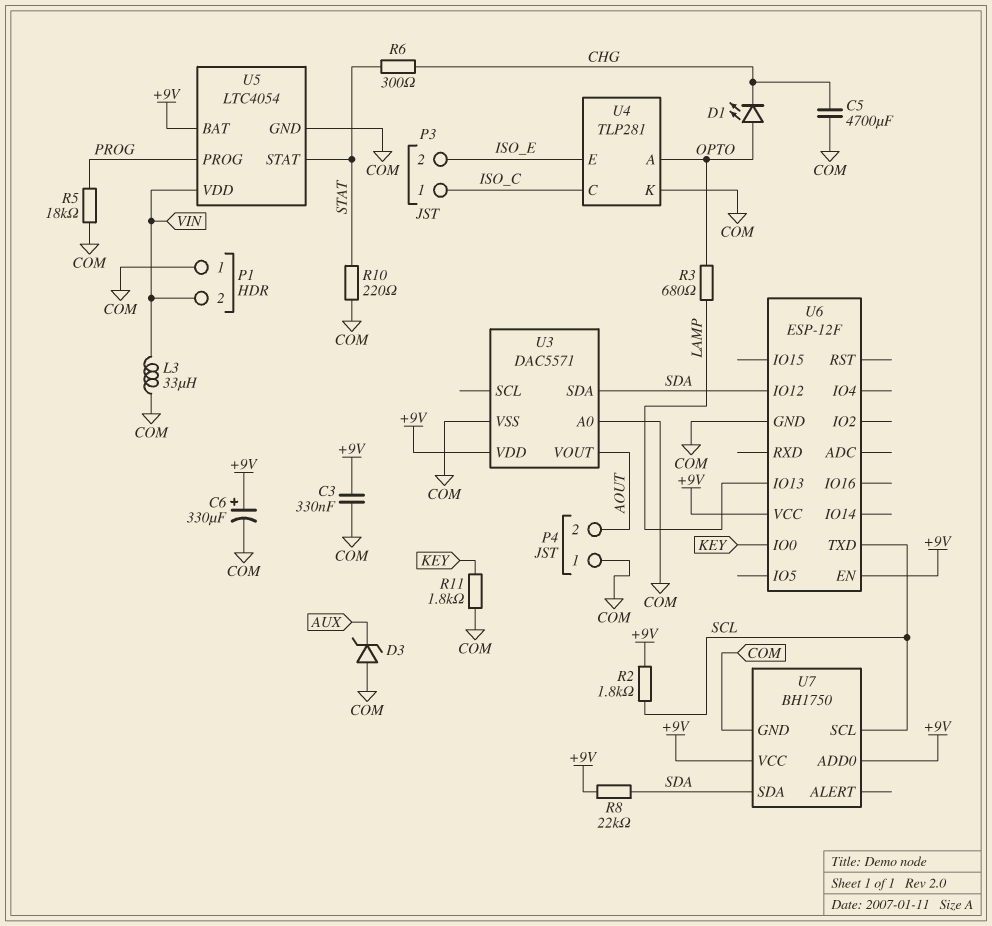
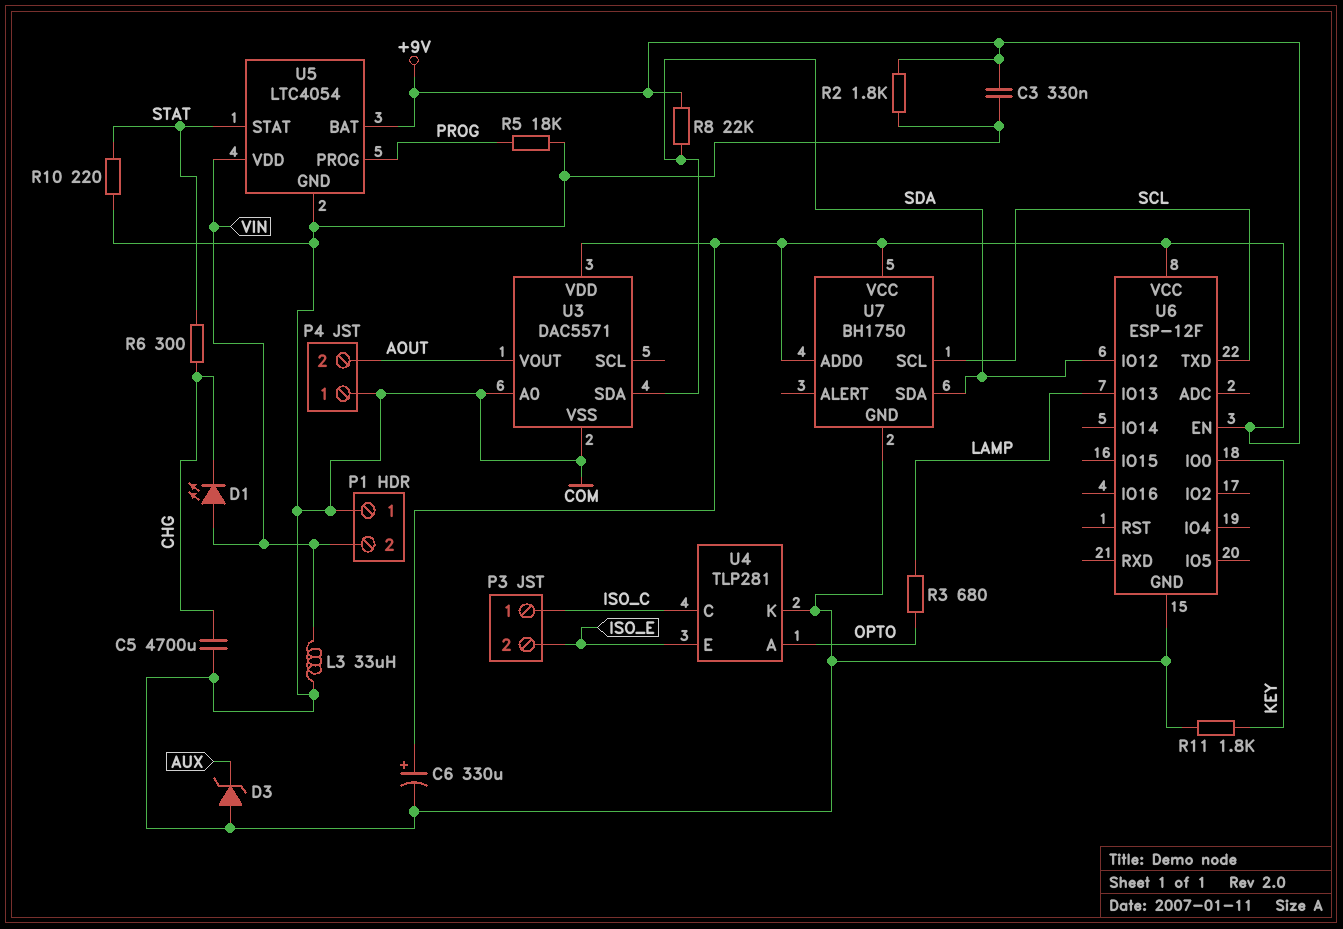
D1: LED (A OPTO, K CHG) -> LED (A VIN, K CHG)
R2: 1.8k (+9V, SCL) -> 1.8k (+9V, COM)

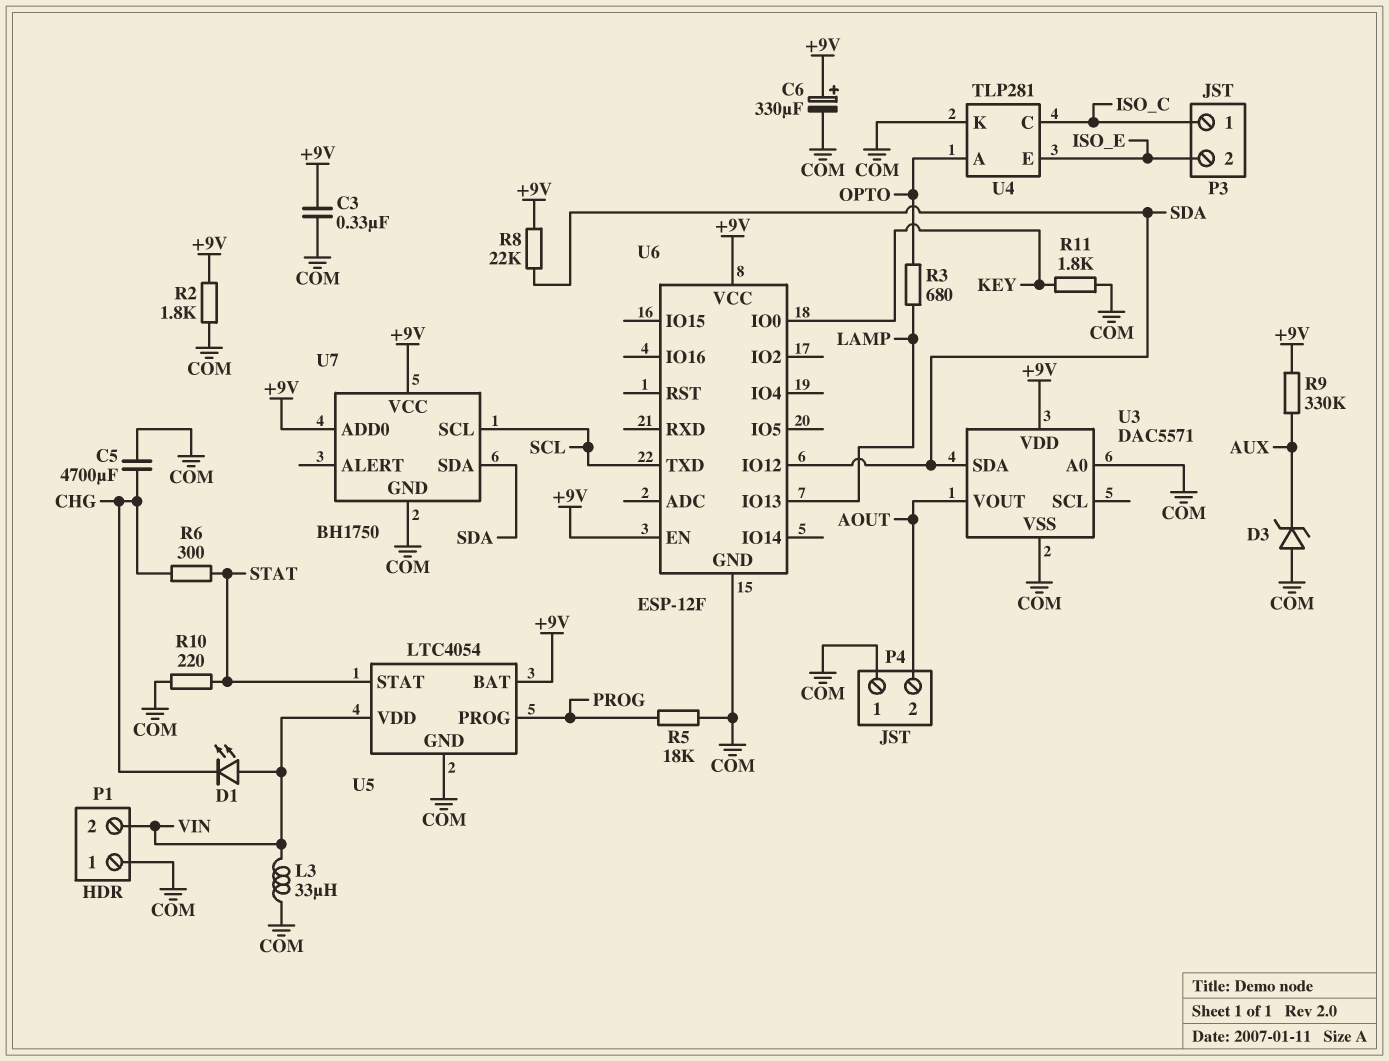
R9: none -> 330k (+9V, AUX)

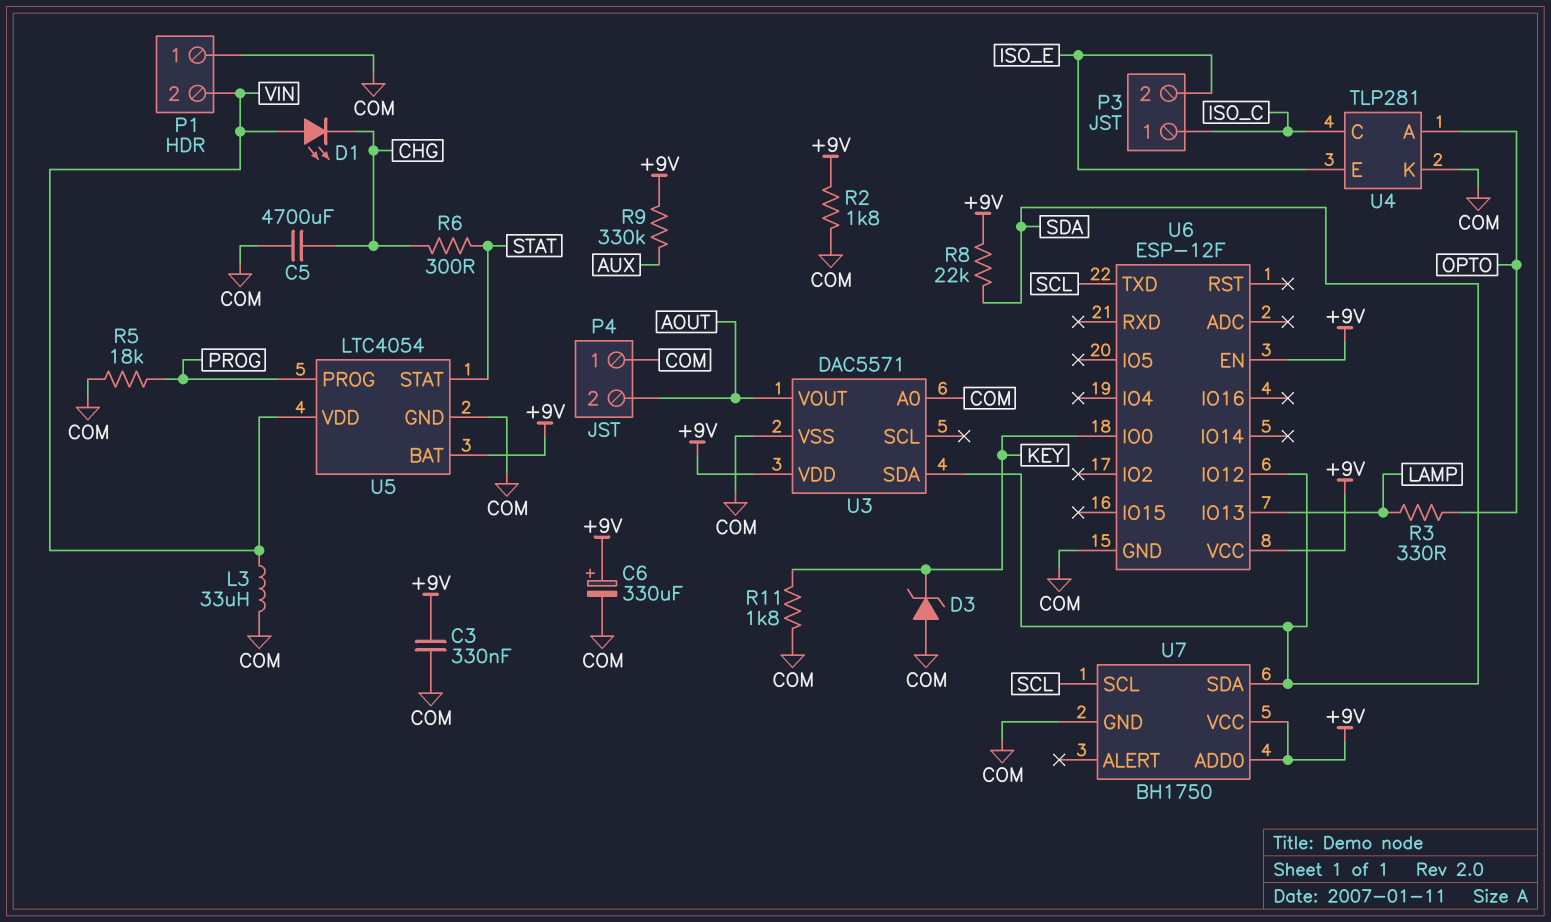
D3: zener (A COM, K AUX) -> zener (A COM, K KEY)
R3: 680 (LAMP, OPTO) -> 330 (LAMP, OPTO)
R10: 220 (COM, STAT) -> none

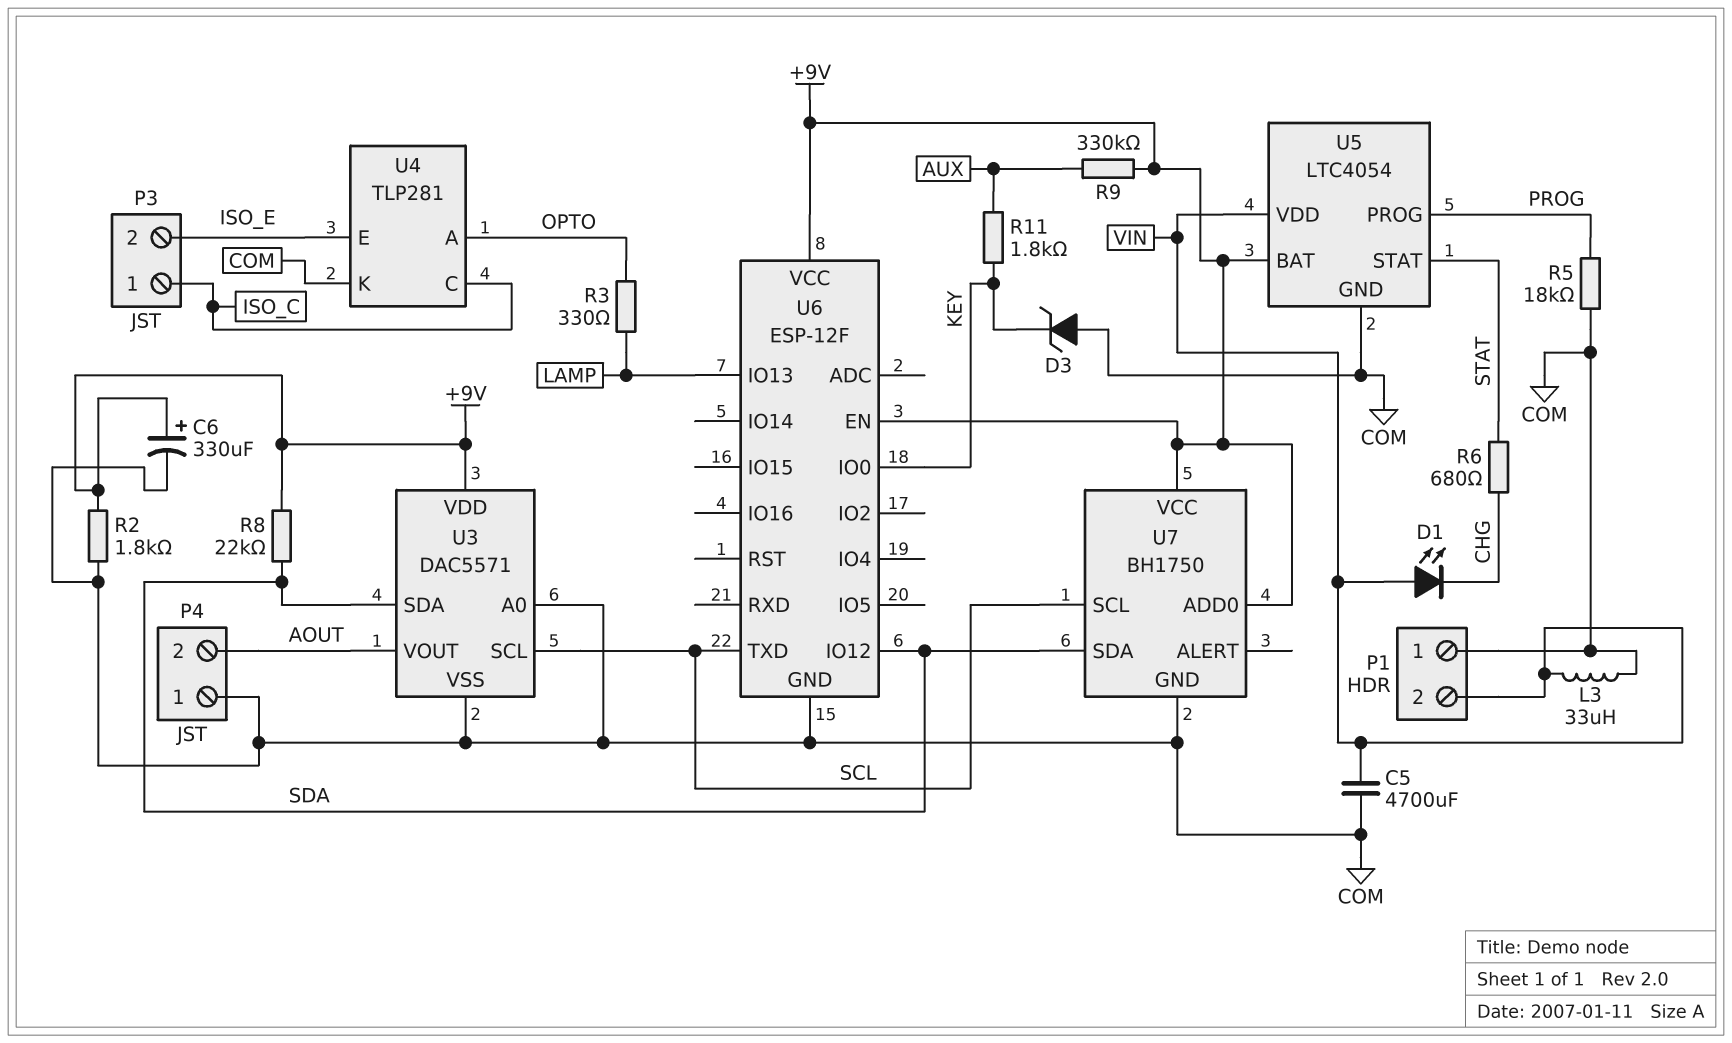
C3: 330nF (+9V, COM) -> none
C5: 4700uF (CHG, COM) -> 4700uF (COM, VIN)
R6: 300 (CHG, STAT) -> 680 (CHG, STAT)
R11: 1.8k (COM, KEY) -> 1.8k (AUX, KEY)
U3 pin SCL: none -> SCL

